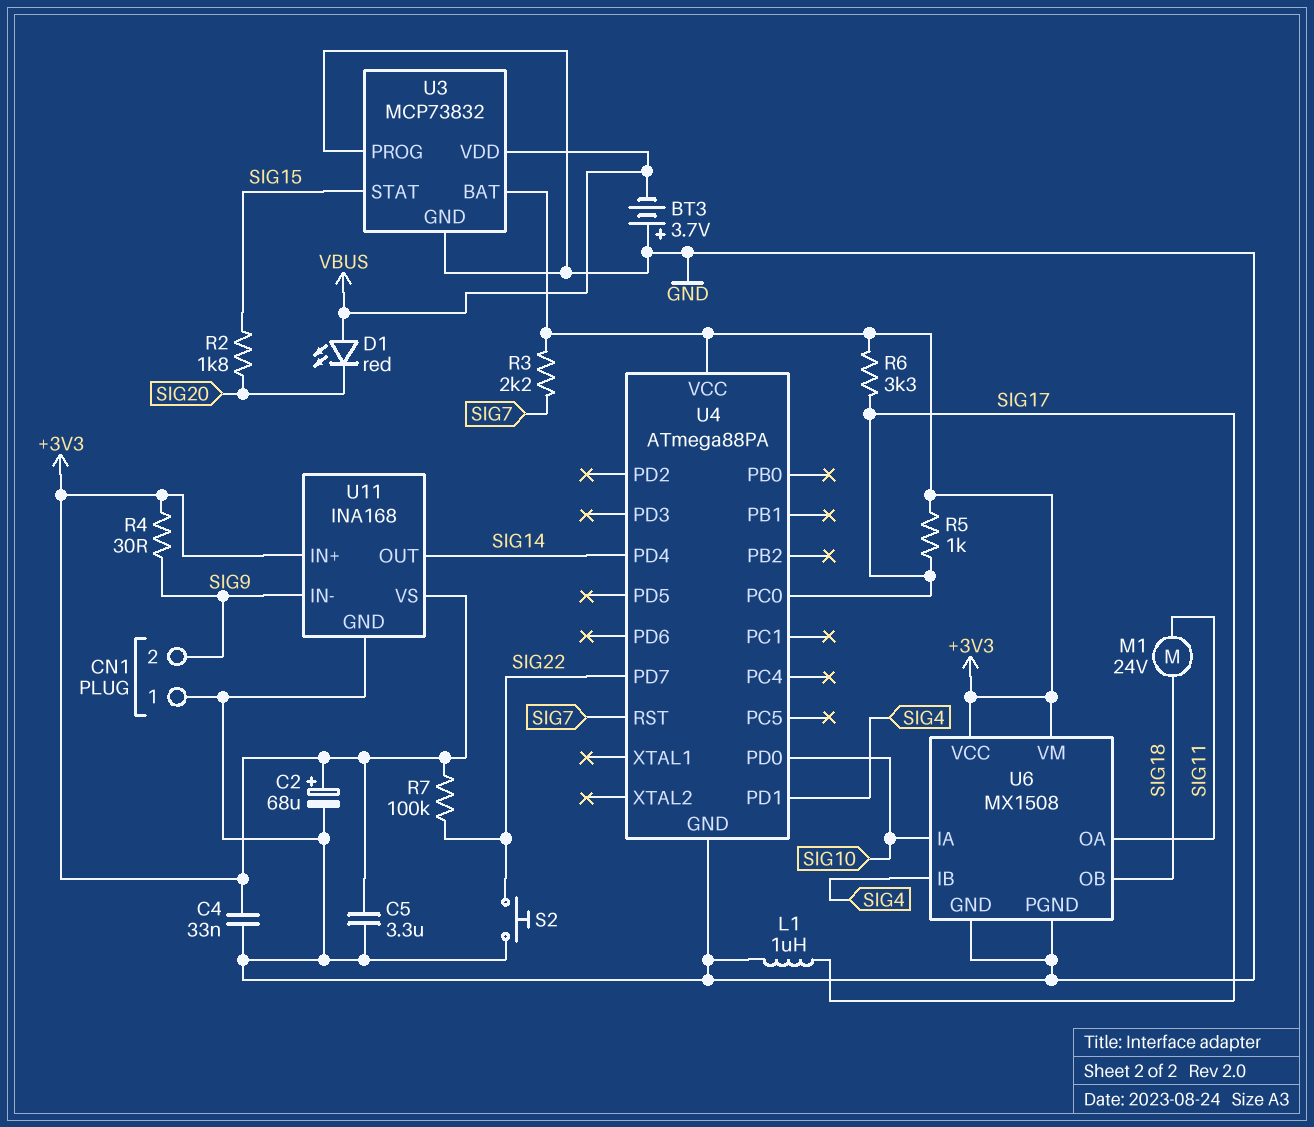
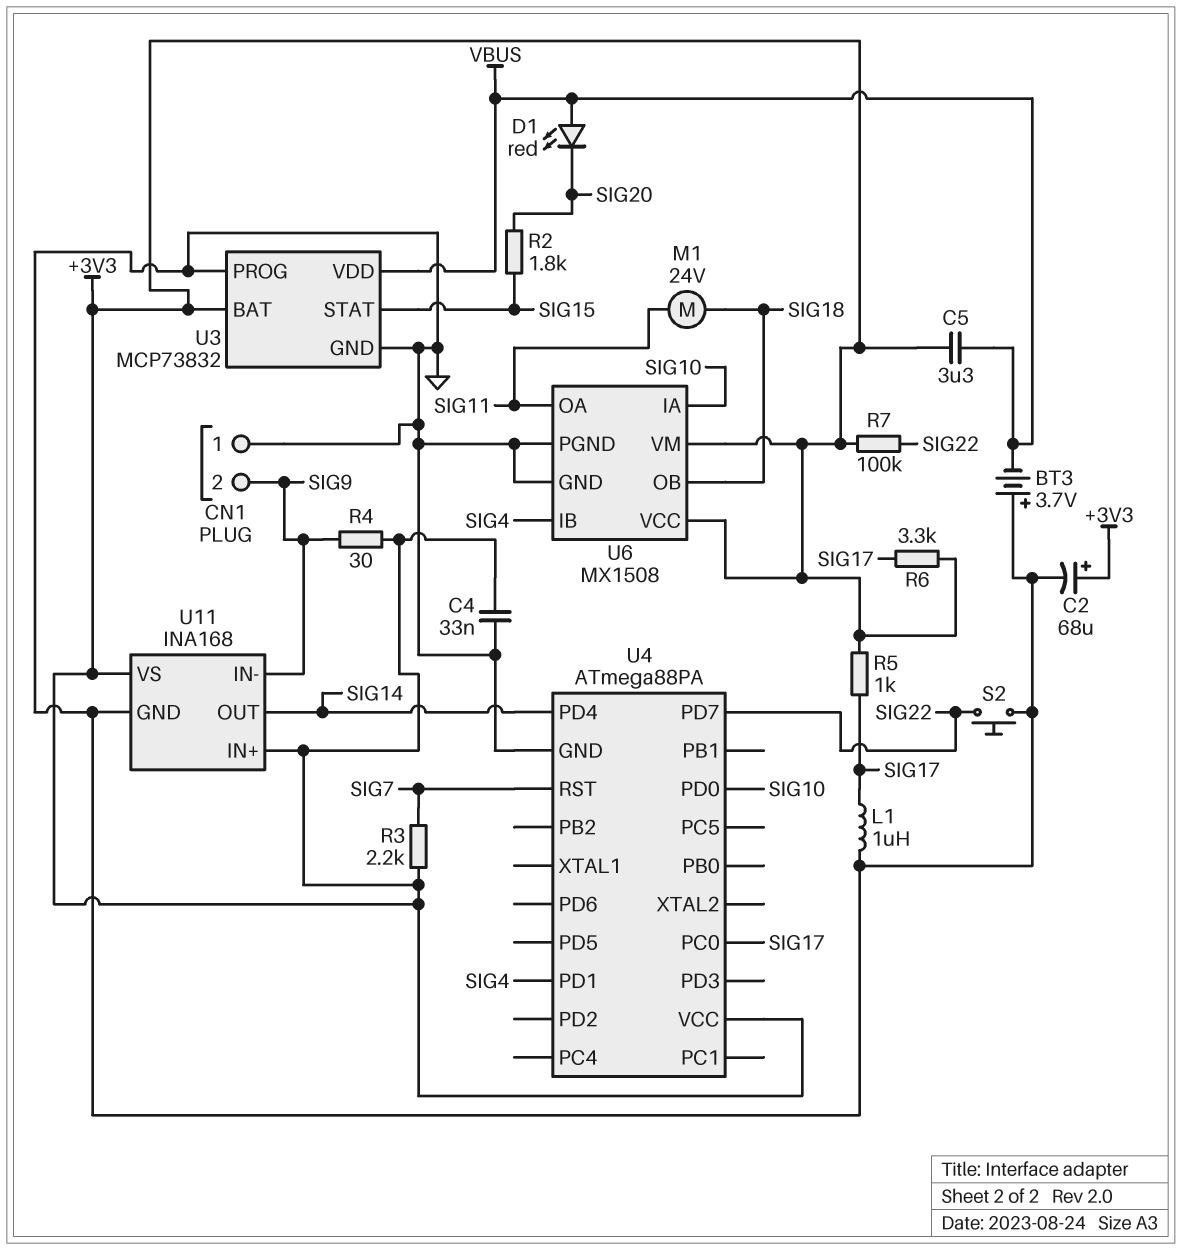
C5: 3.3uF (+3V3, GND) -> 3.3uF (+3V3, VBUS)

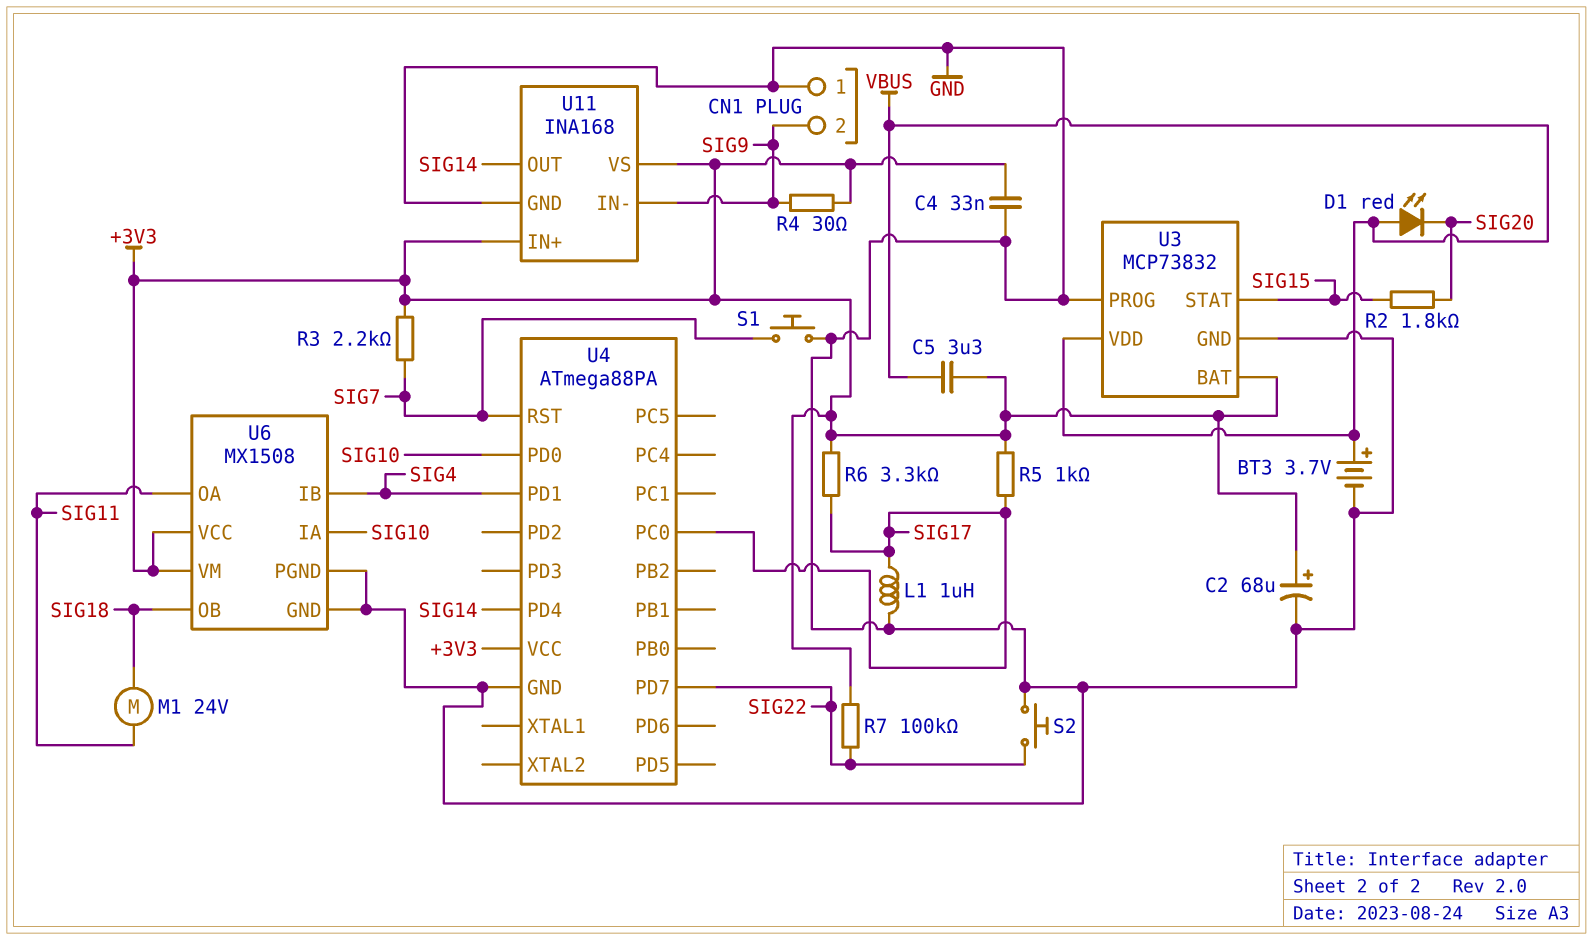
BT3: 3.7V (plus GND, minus VBUS) -> 3.7V (plus VBUS, minus GND)
S1: none -> button (GND, SIG7)

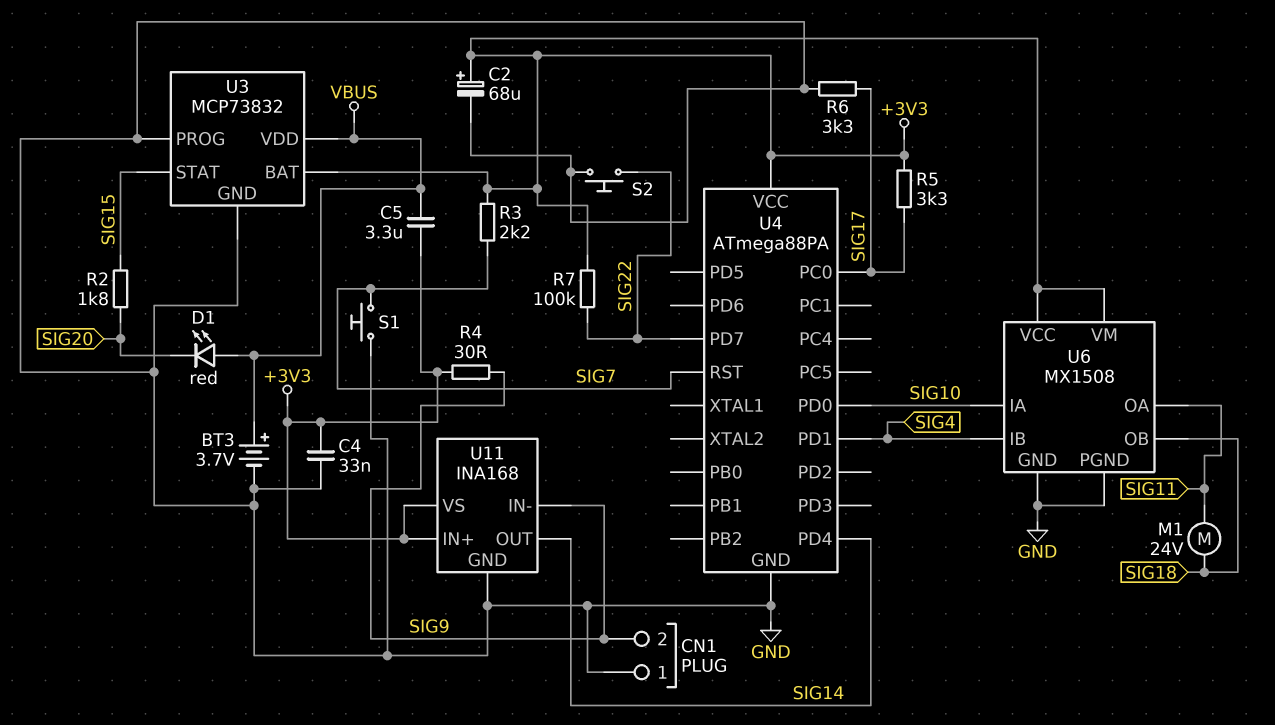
L1: 1uH (GND, SIG17) -> none
R5: 1k (+3V3, SIG17) -> 3.3k (+3V3, SIG17)
R6: 3.3k (+3V3, SIG17) -> 3.3k (GND, SIG17)

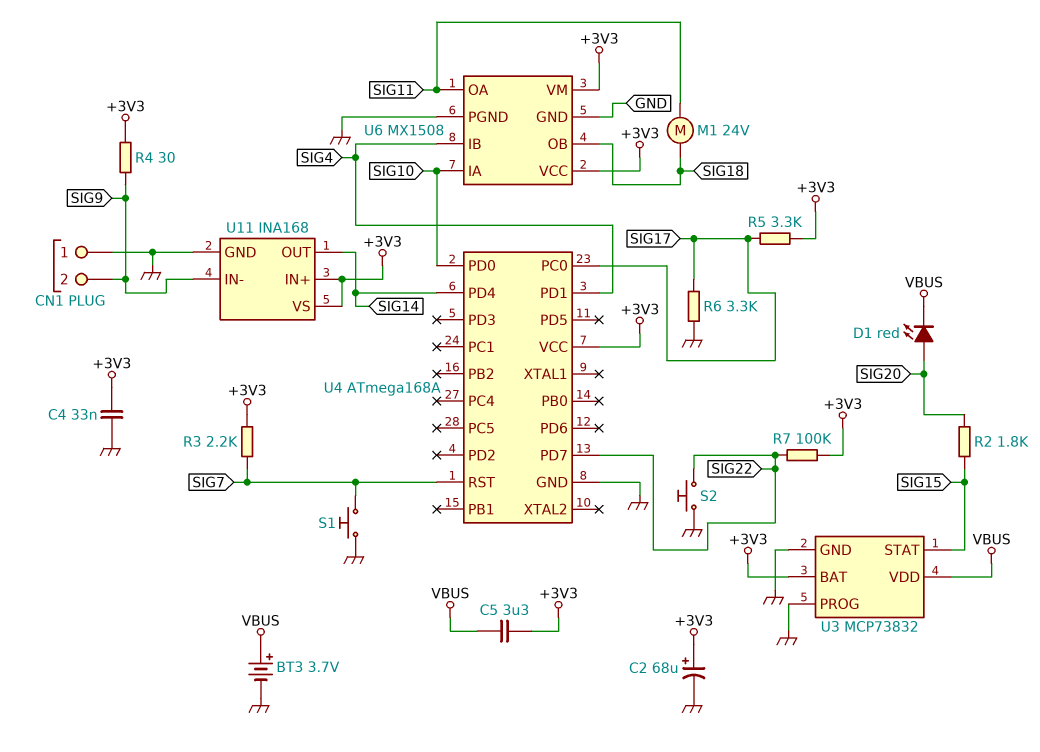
D1: LED red (A VBUS, K SIG20) -> LED red (A SIG20, K VBUS)
U4: ATmega88PA -> ATmega168A

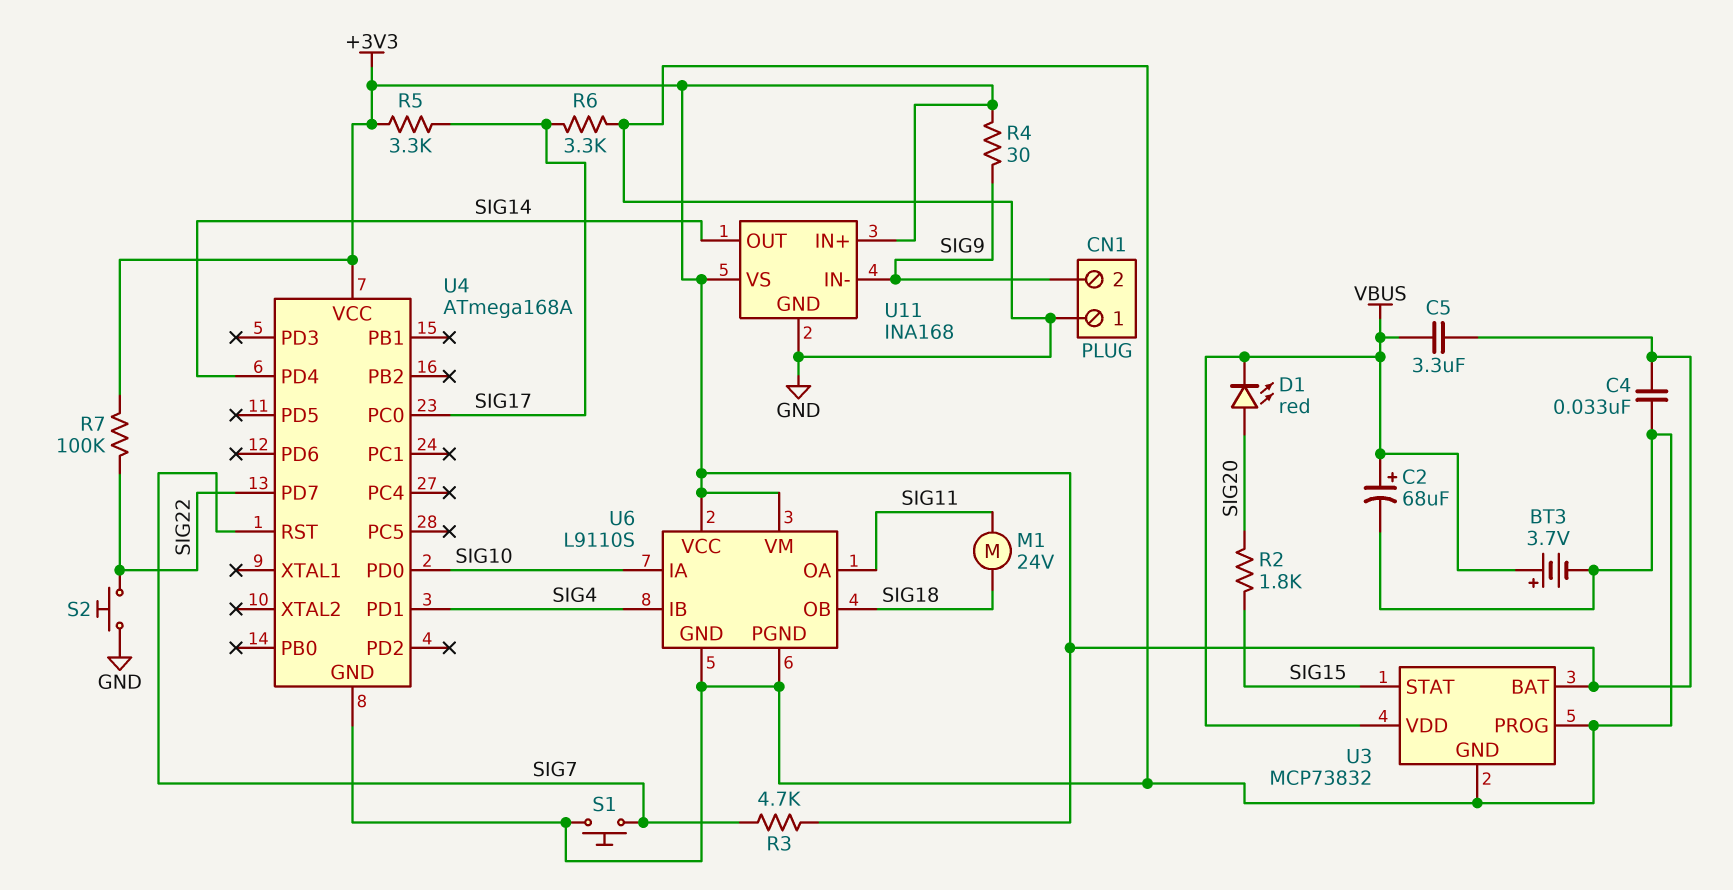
C2: 68uF (plus +3V3, minus GND) -> 68uF (plus VBUS, minus GND)
R3: 2.2k (+3V3, SIG7) -> 4.7k (+3V3, SIG7)
U6: MX1508 -> L9110S

